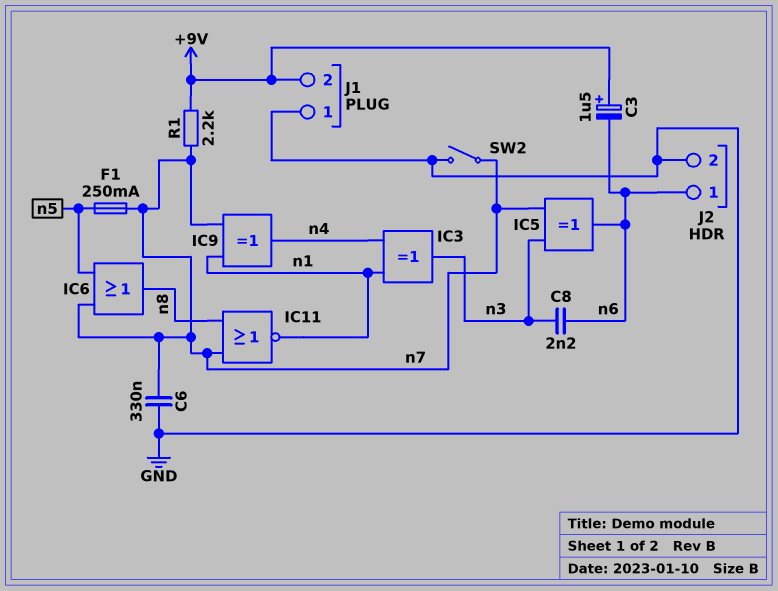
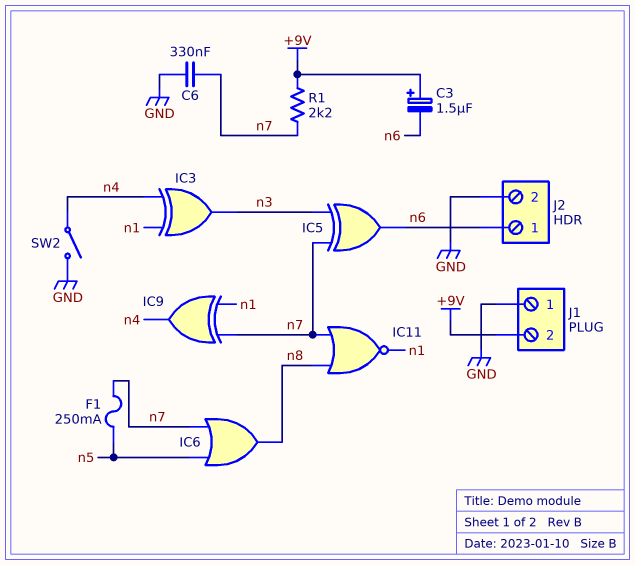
C8: 2.2nF (n3, n6) -> none
SW2: switch (GND, n7) -> switch (GND, n4)

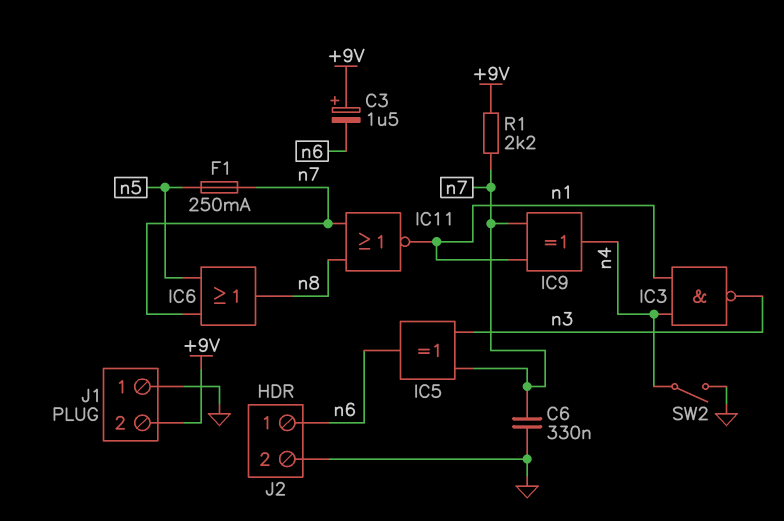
IC3: XOR (in n1, in n4, out n3) -> NAND (in n1, in n4, out n3)

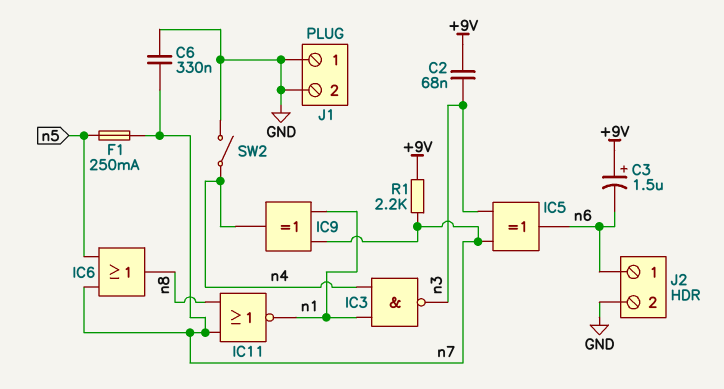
C2: none -> 68nF (+9V, n3)
J1 pin 2: +9V -> GND

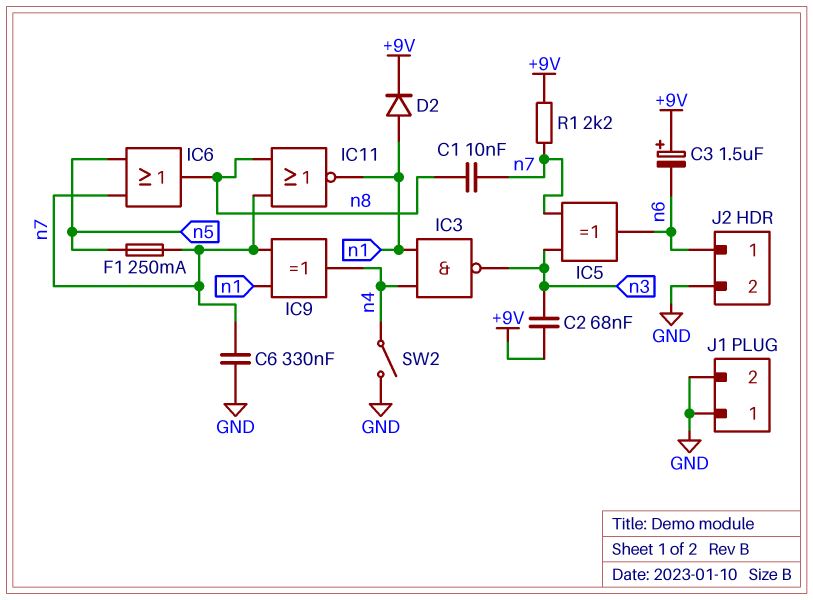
C1: none -> 10nF (n7, n8)
D2: none -> diode (A n1, K +9V)

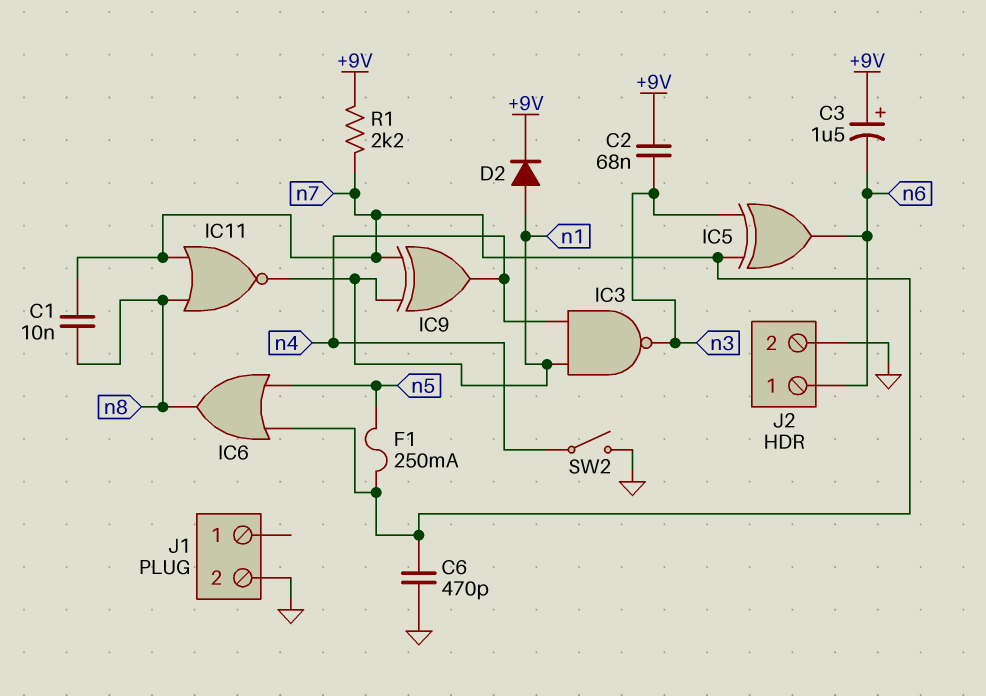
C6: 330nF (GND, n7) -> 470pF (GND, n7)
J1 pin 1: GND -> none

